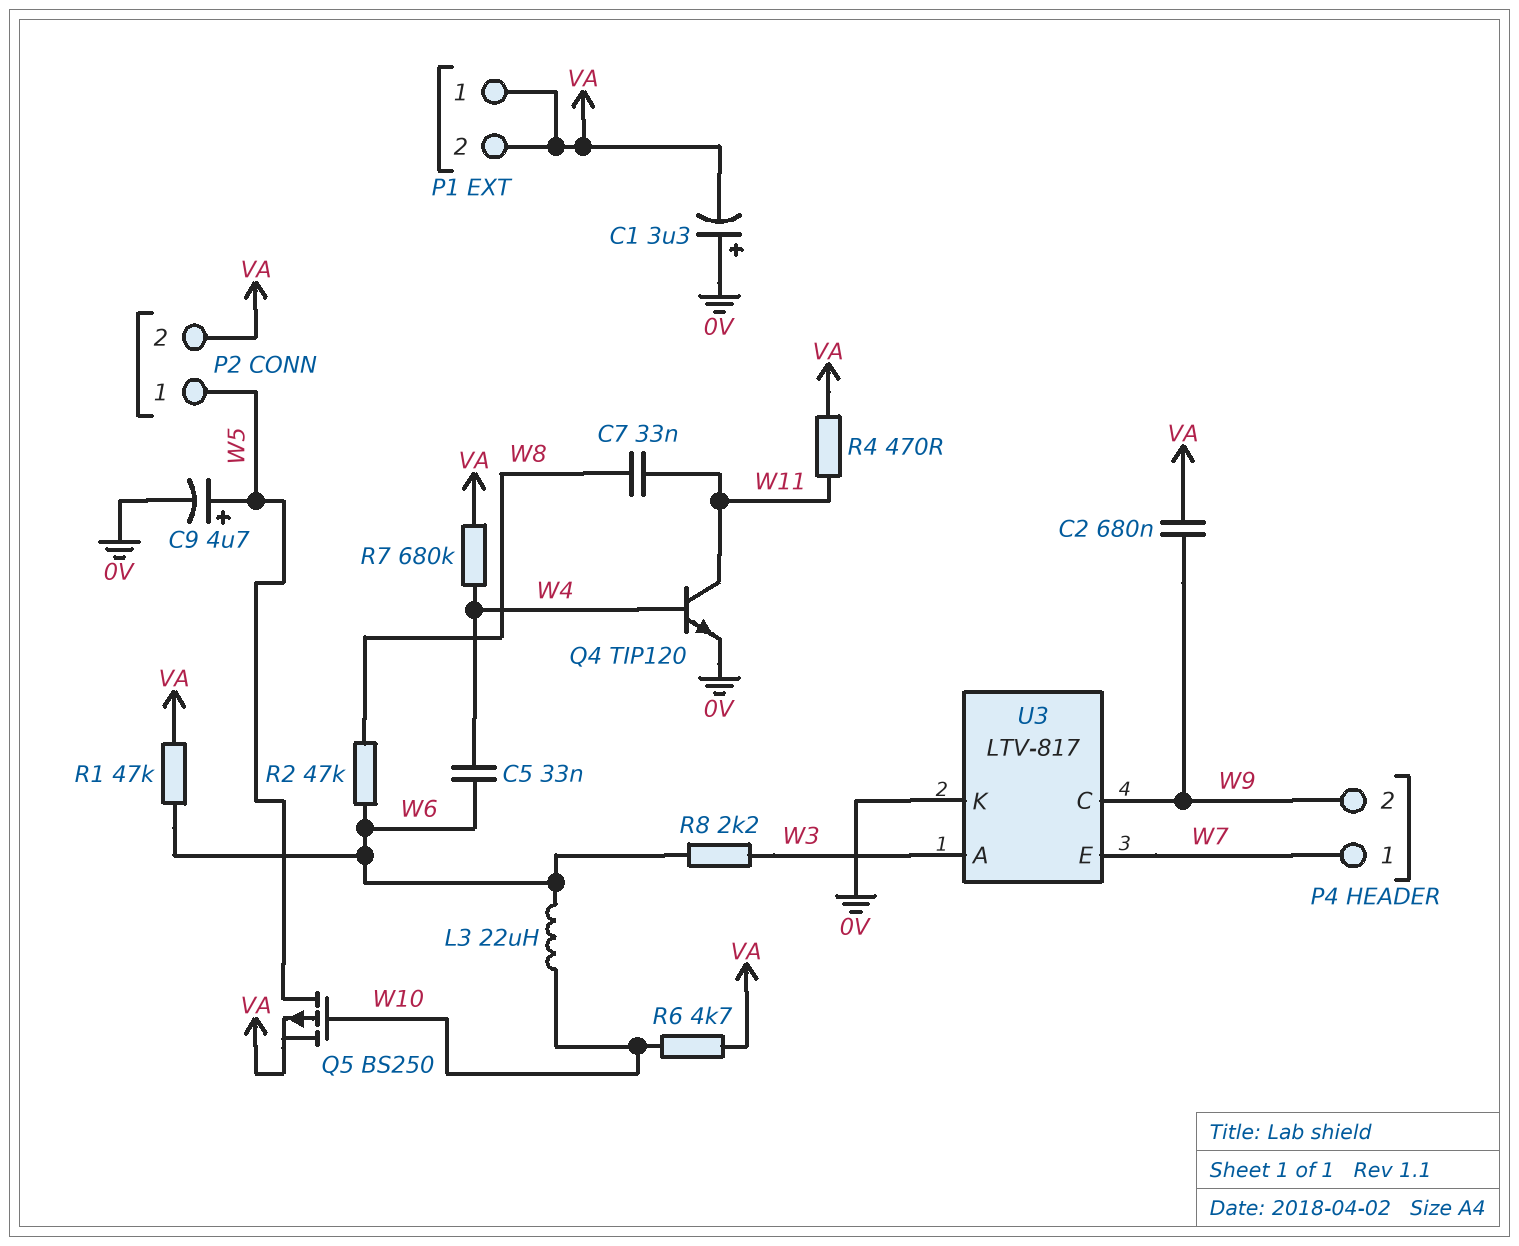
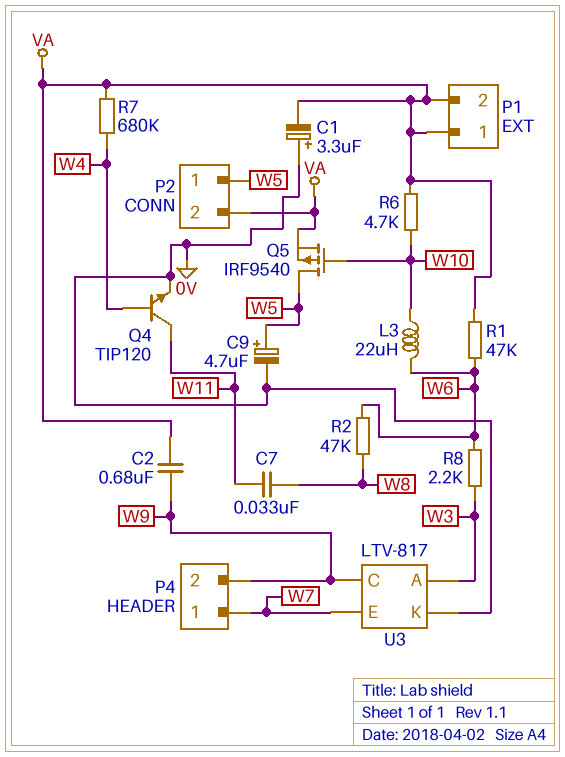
C5: 33nF (W4, W6) -> none
Q5: PMOS BS250 (G W10, D W5, S VA) -> PMOS IRF9540 (G W10, D W5, S VA)
R4: 470 (VA, W11) -> none

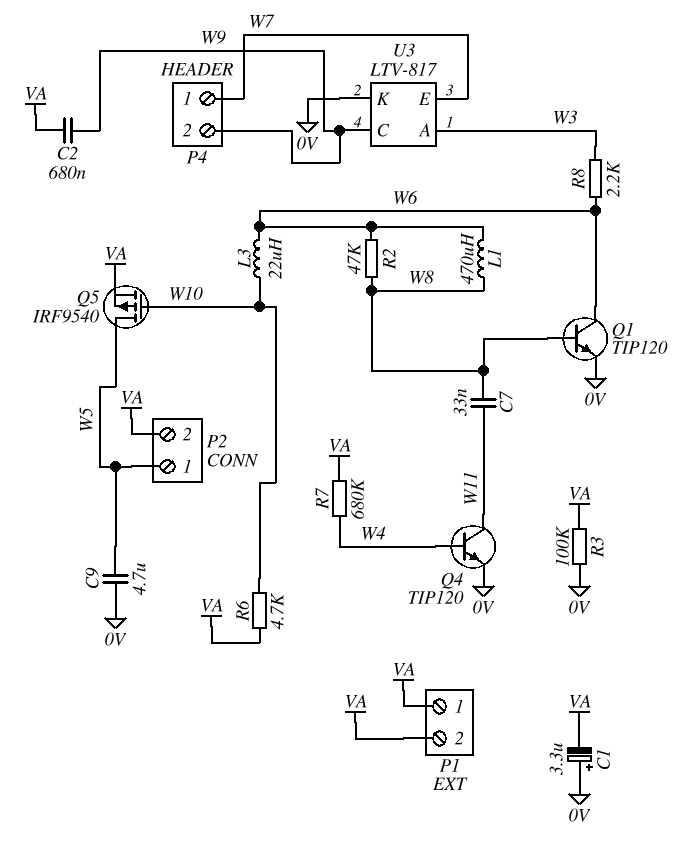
C9: 4.7uF (plus W5, minus 0V) -> 4.7uF (0V, W5)
L1: none -> 470uH (W6, W8)
Q1: none -> NPN TIP120 (B W8, C W6, E 0V)
R1: 47k (VA, W6) -> none
R3: none -> 100k (0V, VA)

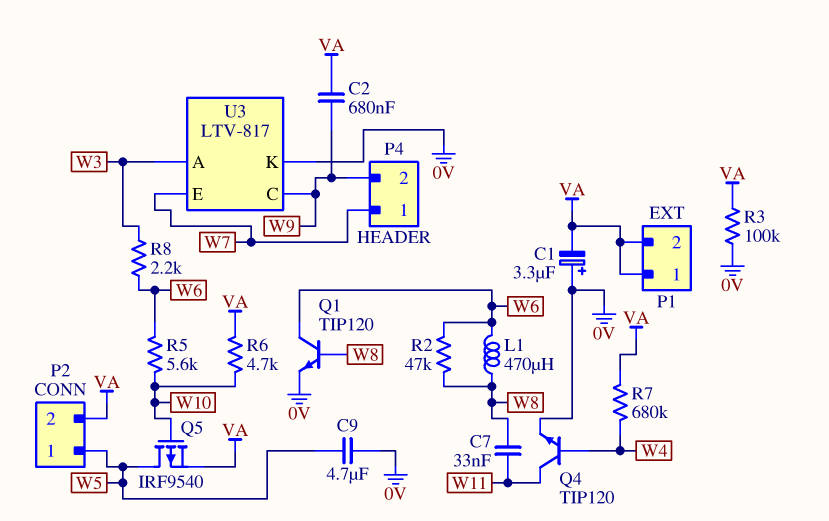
L3: 22uH (W6, W10) -> none
R5: none -> 5.6k (W6, W10)

